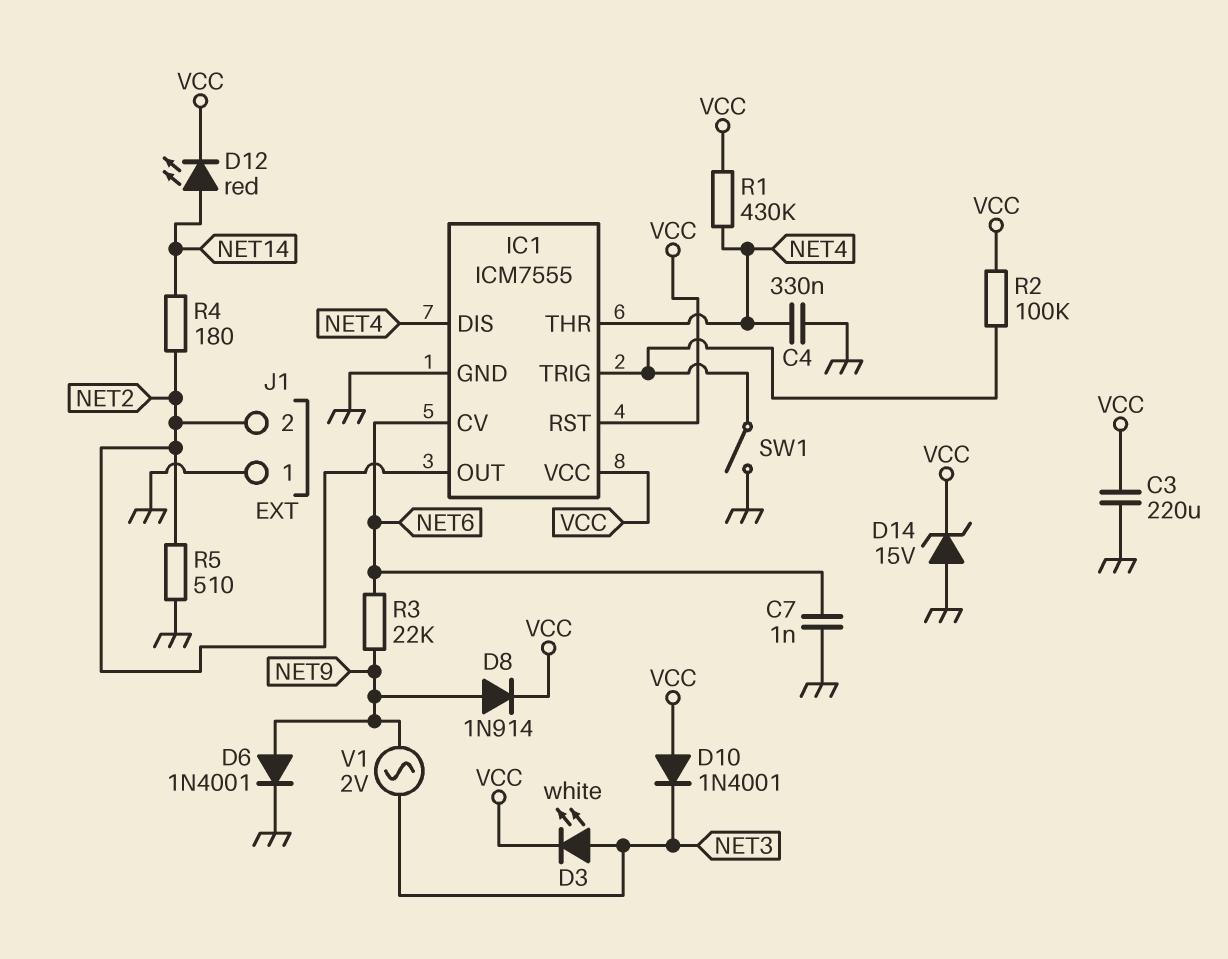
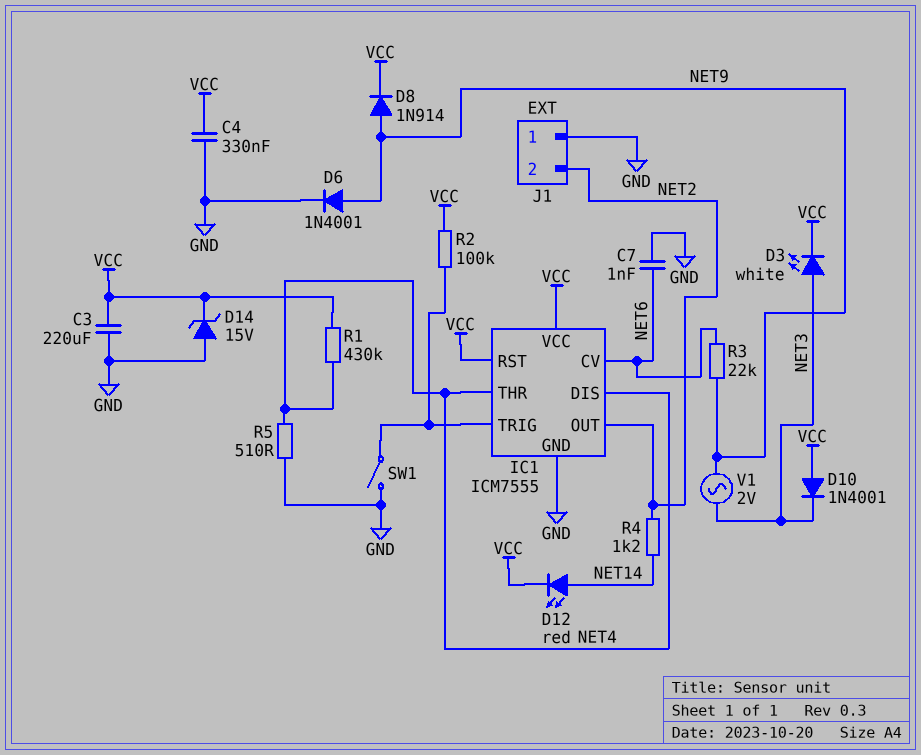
C4: 330nF (GND, NET4) -> 330nF (GND, VCC)
R4: 180 (NET2, NET14) -> 1.2k (NET2, NET14)
R5: 510 (GND, NET2) -> 510 (GND, NET4)

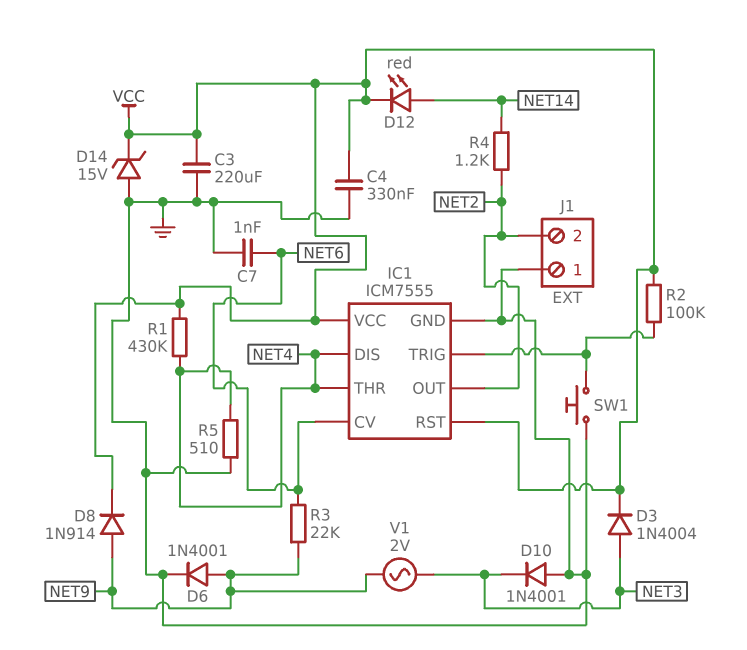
D3: LED white (A NET3, K VCC) -> diode 1N4004 (A NET3, K VCC)
D10: diode 1N4001 (A VCC, K NET3) -> diode 1N4001 (A GND, K NET3)
SW1: switch (GND, IC1/TRIG) -> button (GND, IC1/TRIG)

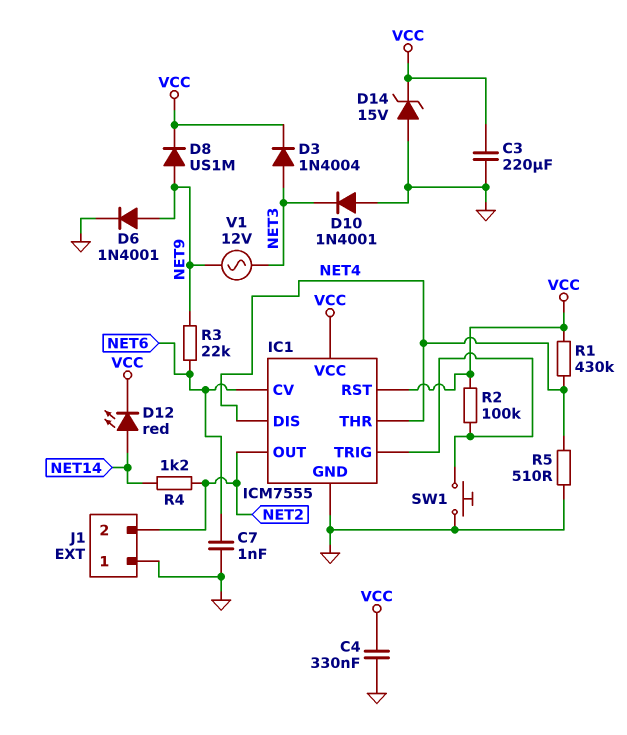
D8: diode 1N914 (A NET9, K VCC) -> diode US1M (A NET9, K VCC)
V1: AC 2V (NET3, NET9) -> AC 12V (NET3, NET9)

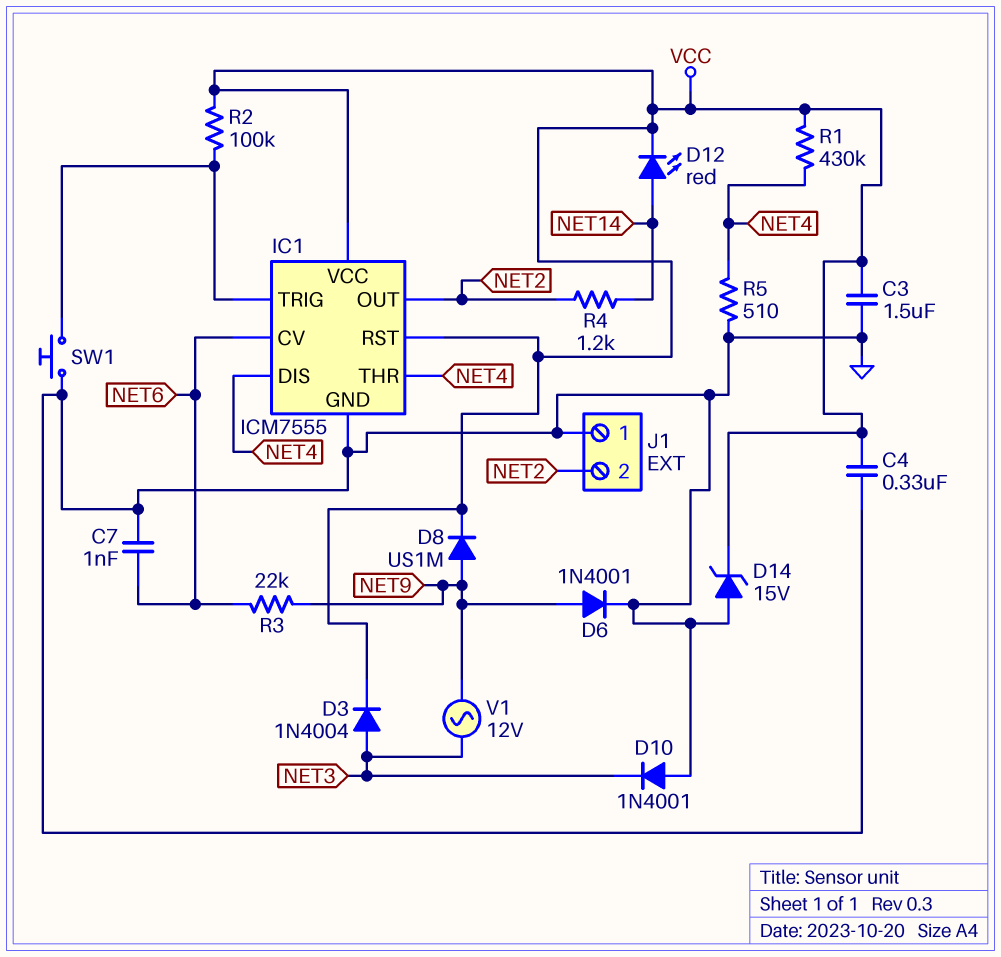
C3: 220uF (GND, VCC) -> 1.5uF (GND, VCC)

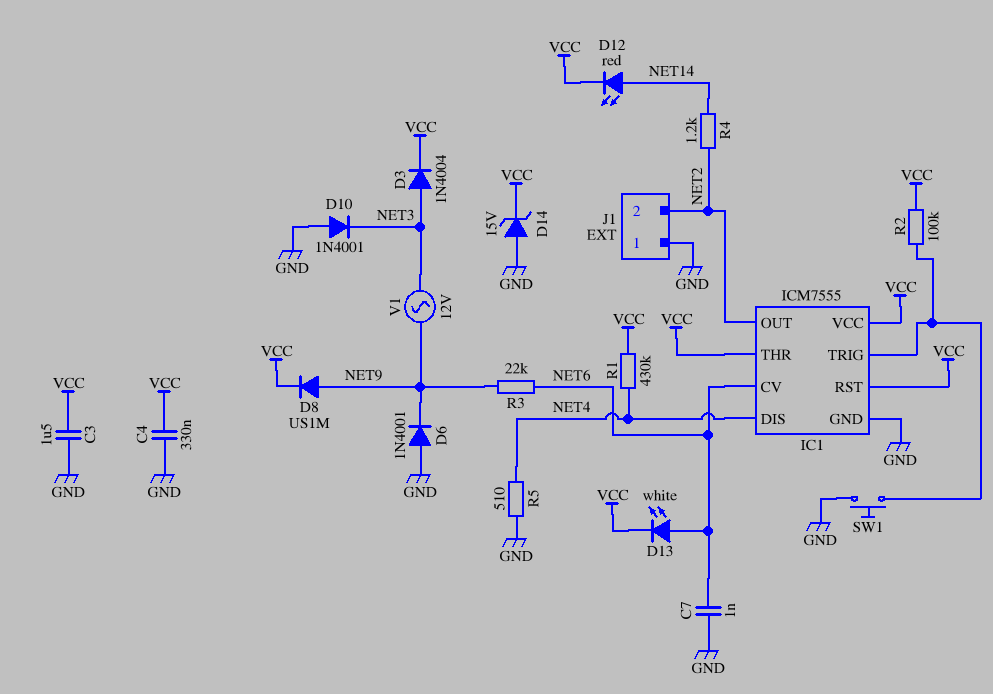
D6: diode 1N4001 (A NET9, K GND) -> diode 1N4001 (A GND, K NET9)
D13: none -> LED white (A NET6, K VCC)
IC1 pin THR: NET4 -> VCC

